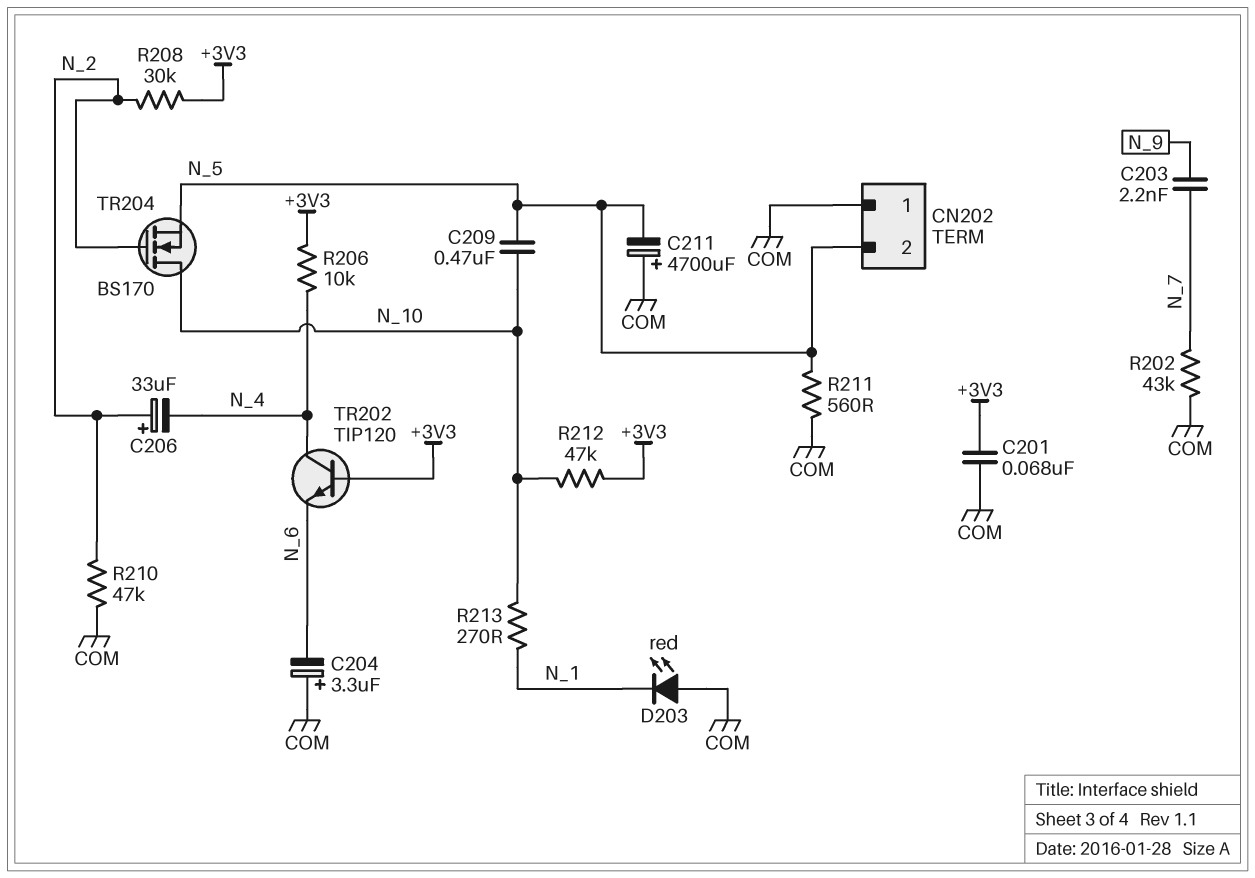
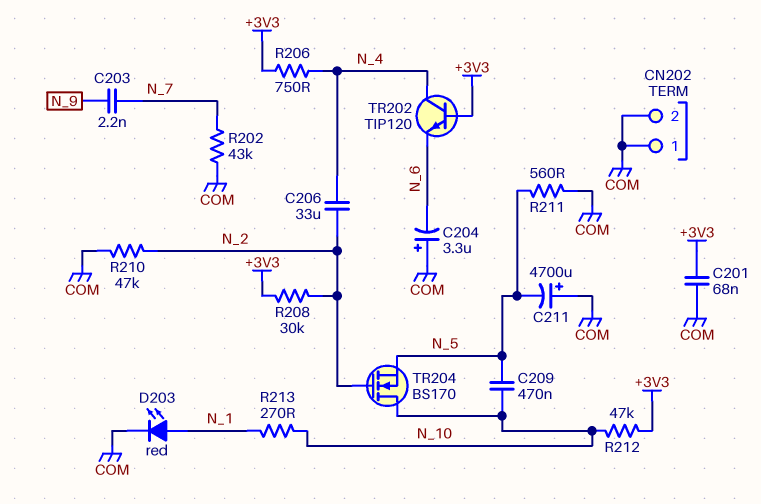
C206: 33uF (plus N_2, minus N_4) -> 33uF (N_2, N_4)
CN202 pin 2: N_5 -> COM
D203: LED red (A COM, K N_1) -> LED red (A N_1, K COM)
R206: 10k (+3V3, N_4) -> 750 (+3V3, N_4)

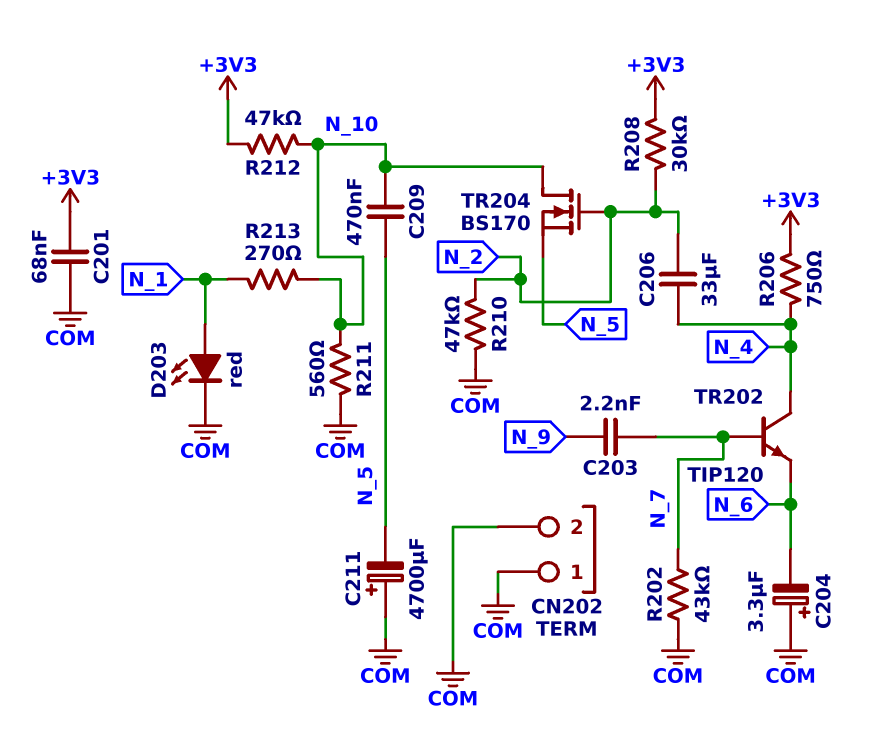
R211: 560 (COM, N_5) -> 560 (COM, N_10)
TR202: NPN TIP120 (B +3V3, C N_4, E N_6) -> NPN TIP120 (B N_7, C N_4, E N_6)

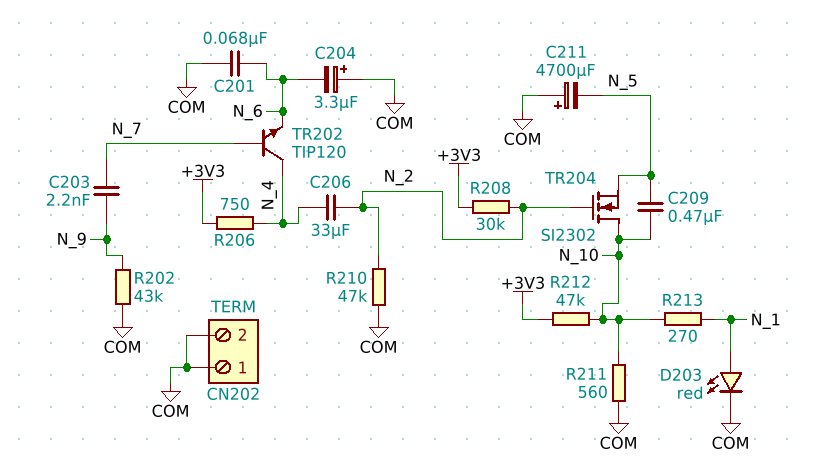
C201: 68nF (+3V3, COM) -> 68nF (COM, N_6)
R202: 43k (COM, N_7) -> 43k (COM, N_9)
TR204: NMOS BS170 (G N_2, D N_10, S N_5) -> NMOS SI2302 (G N_2, D N_10, S N_5)

